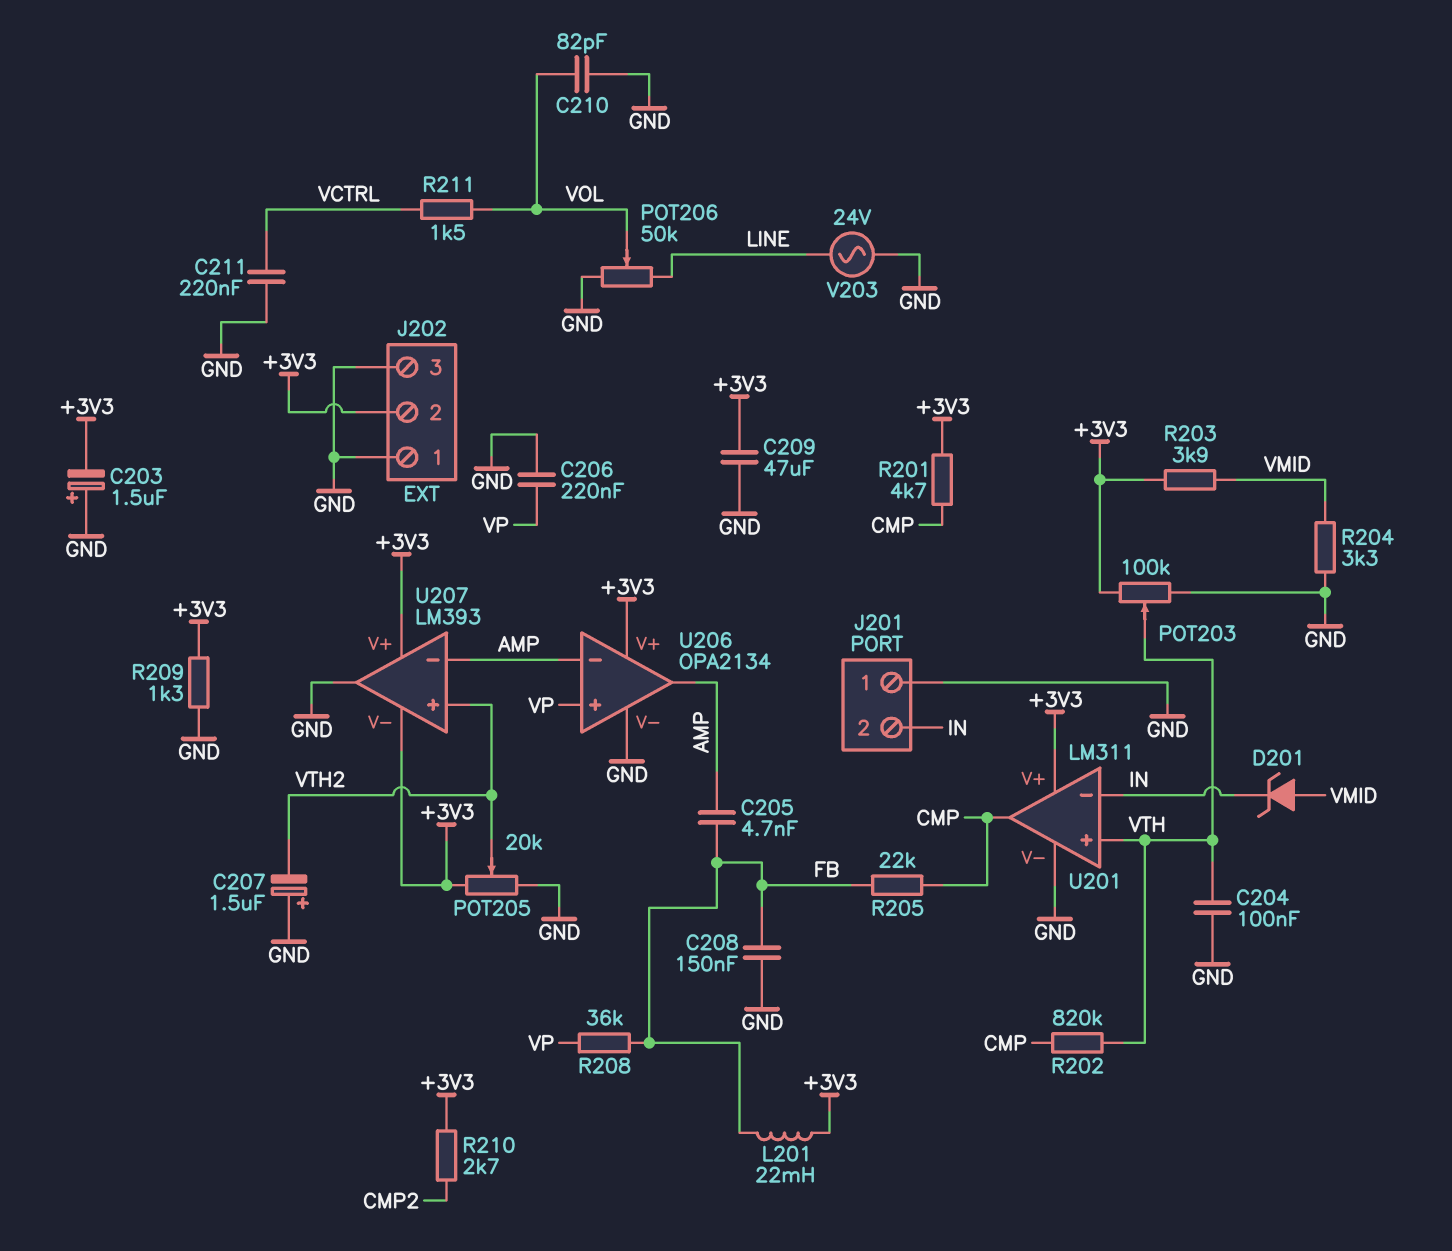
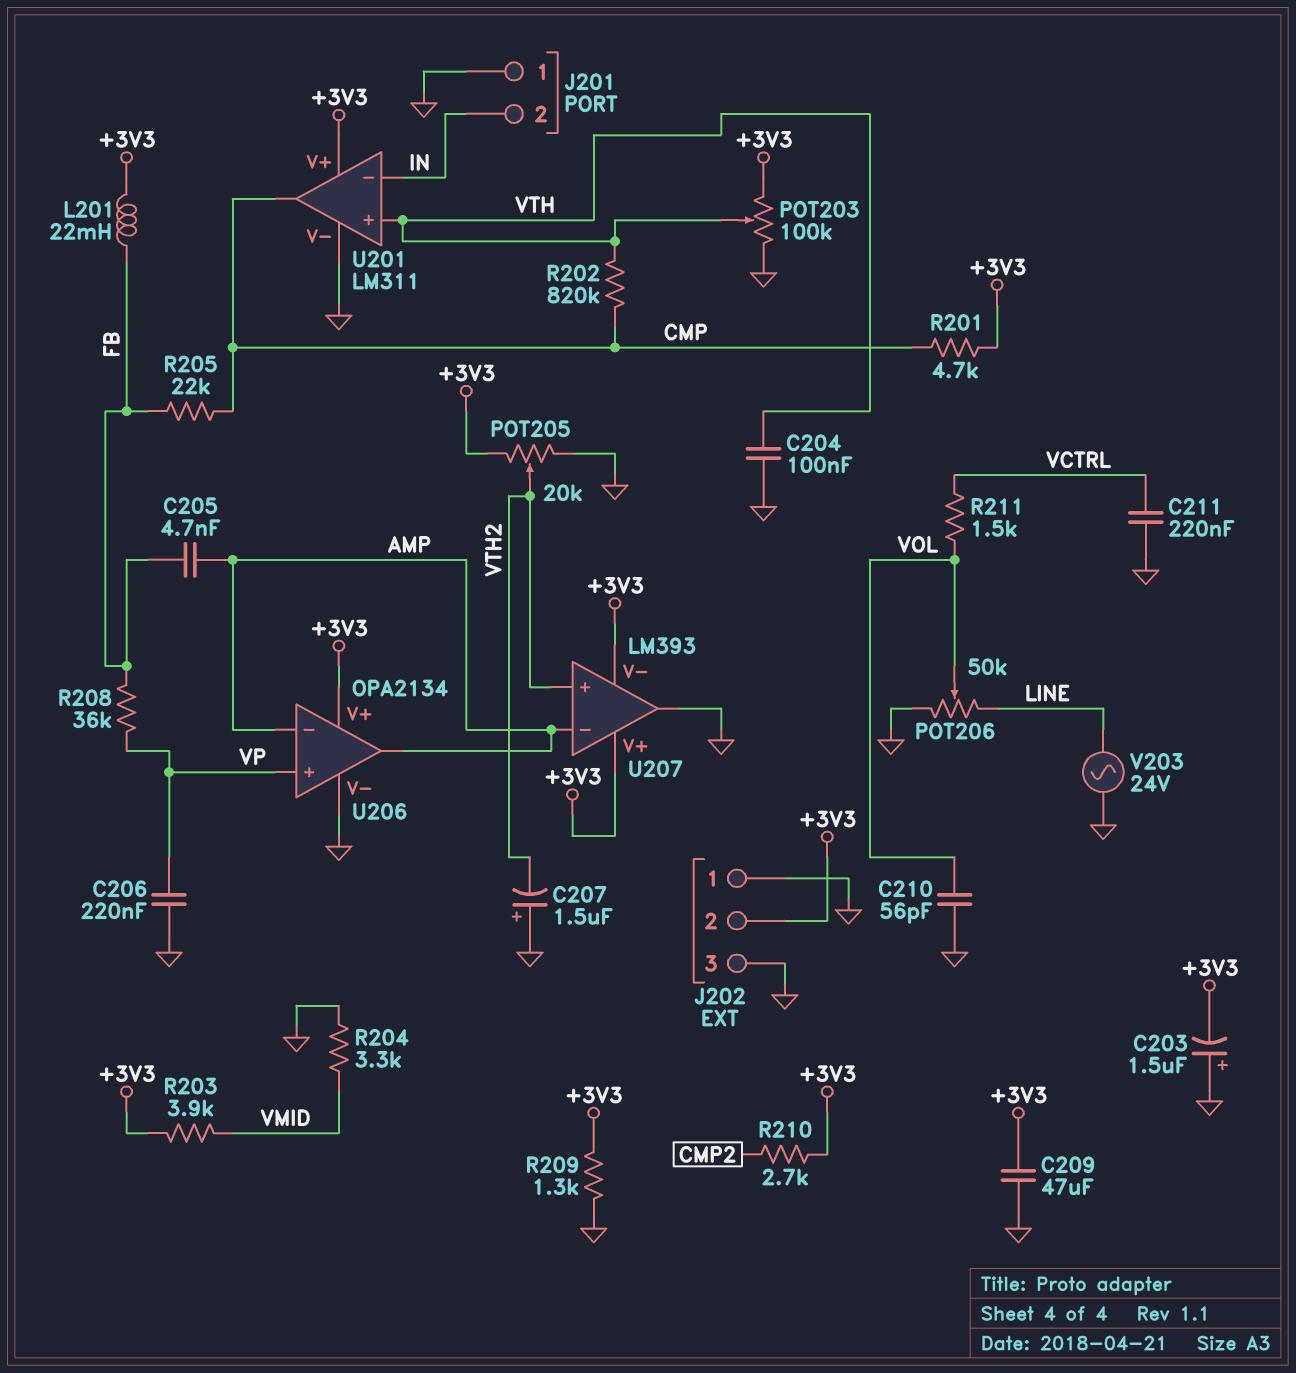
C208: 150nF (FB, GND) -> none
C210: 82pF (GND, VOL) -> 56pF (GND, VOL)
D201: zener (A VMID, K IN) -> none

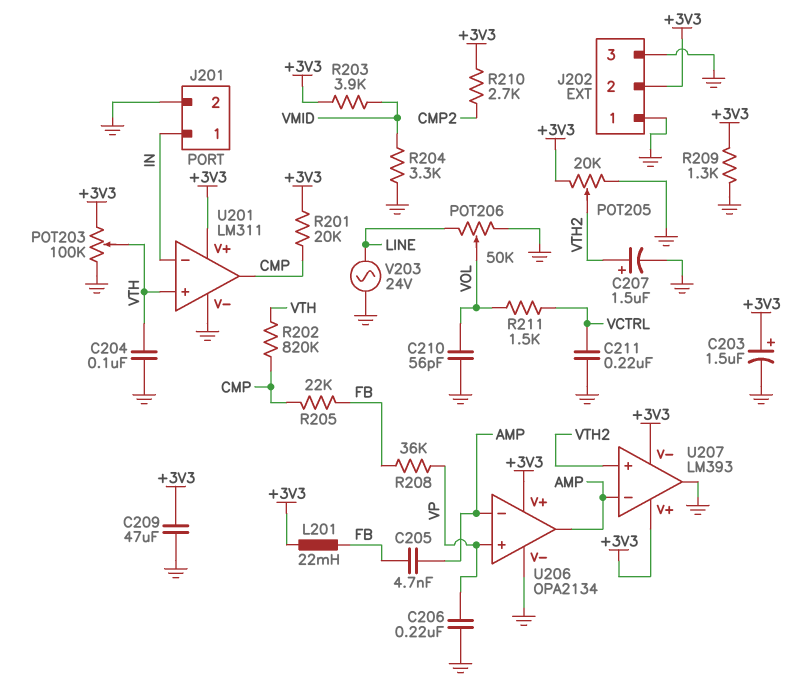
C203: 1.5uF (plus GND, minus +3V3) -> 1.5uF (plus +3V3, minus GND)
C207: 1.5uF (plus GND, minus VTH2) -> 1.5uF (plus VTH2, minus GND)
J201 pin 1: GND -> IN
J201 pin 2: IN -> GND
R201: 4.7k (+3V3, CMP) -> 20k (+3V3, CMP)

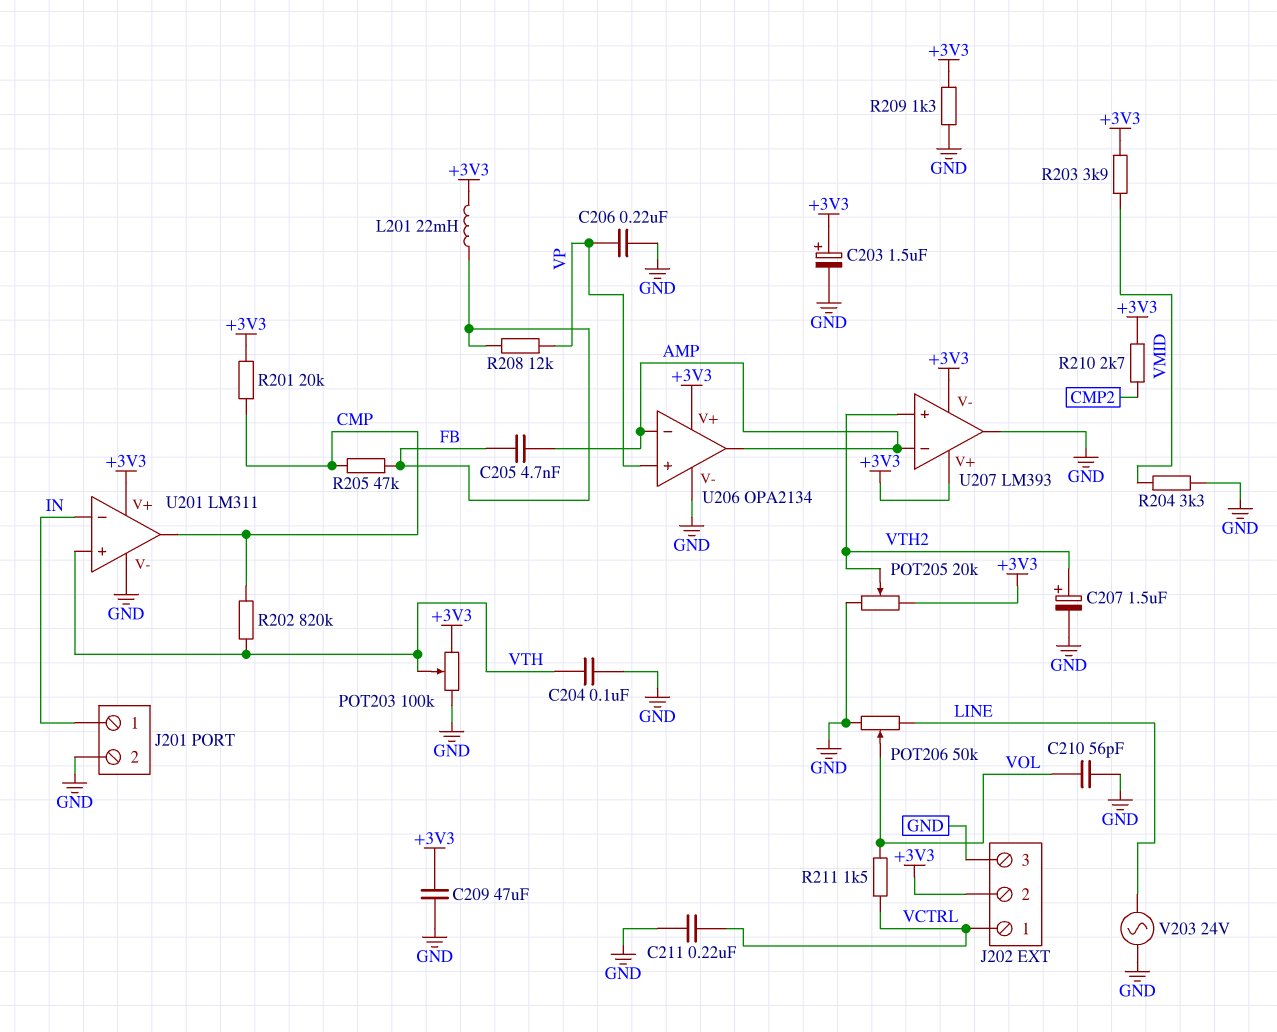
J202 pin 1: GND -> VCTRL
R205: 22k (CMP, FB) -> 47k (CMP, FB)
R208: 36k (FB, VP) -> 12k (FB, VP)

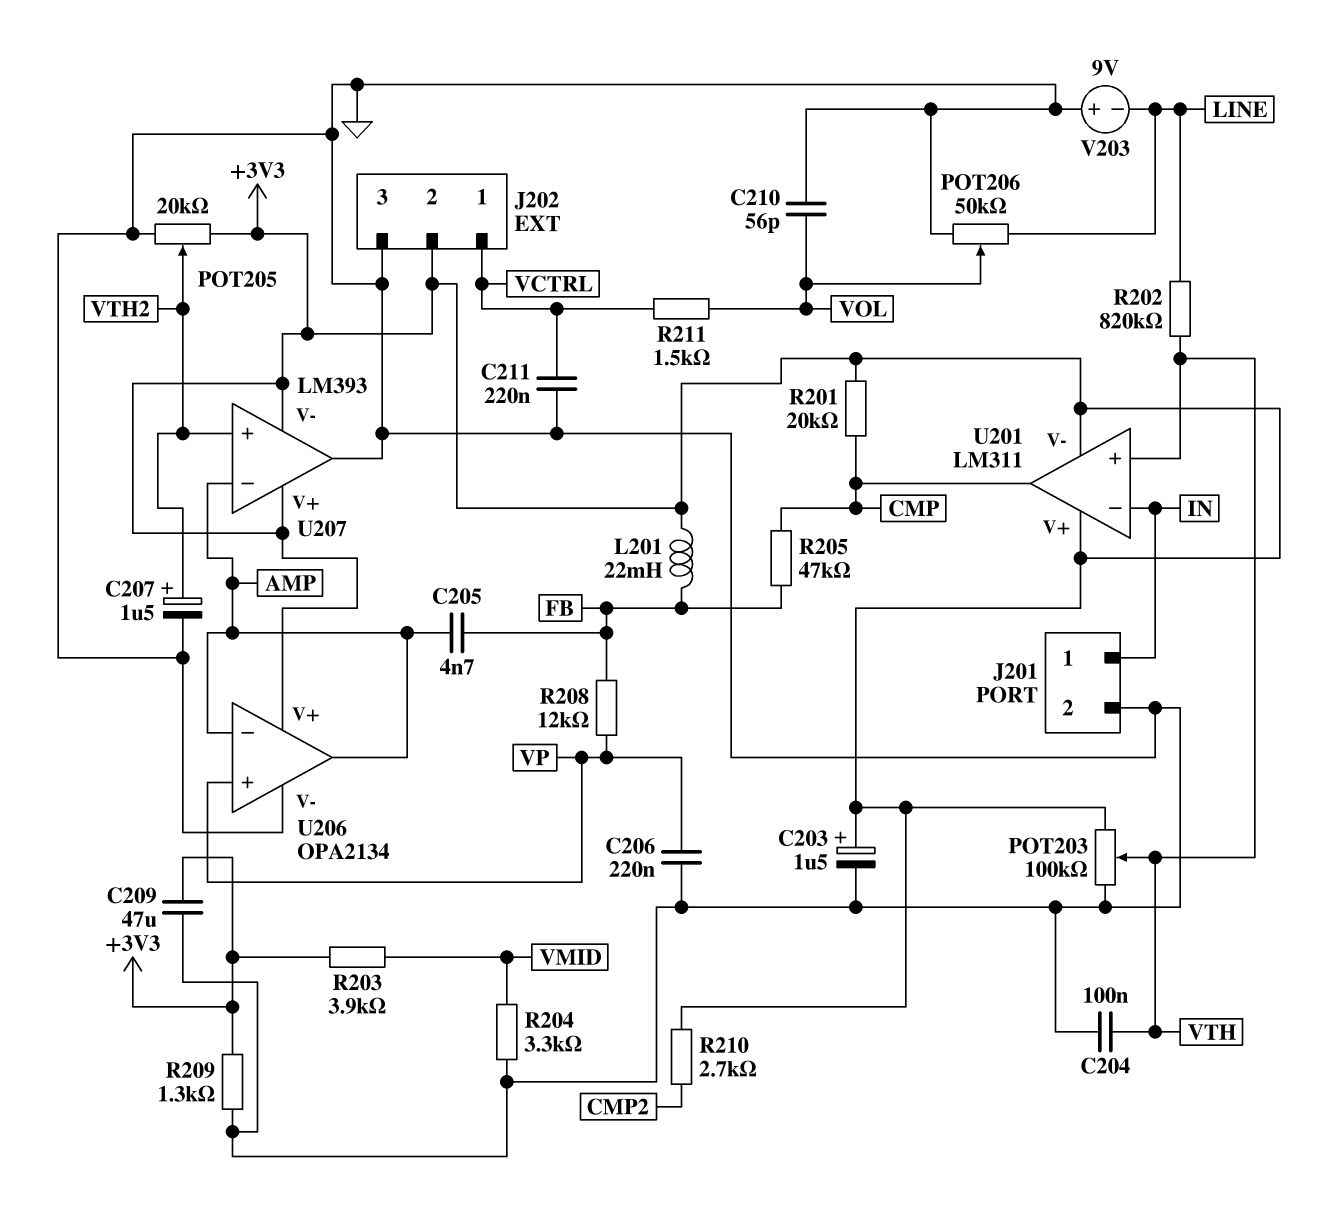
R202: 820k (CMP, VTH) -> 820k (LINE, VTH)
U201 pin V-: GND -> +3V3
V203: AC 24V (GND, LINE) -> 9V (plus GND, minus LINE)

